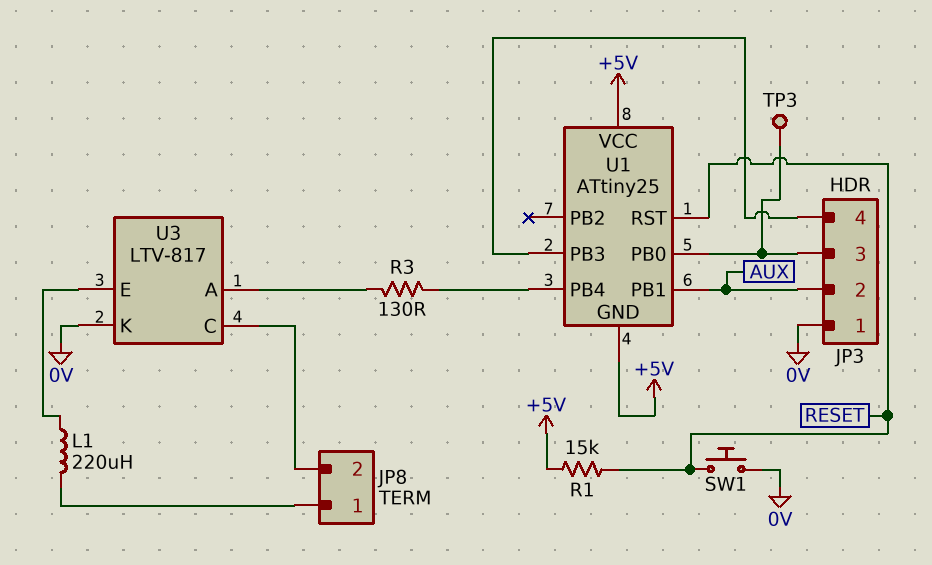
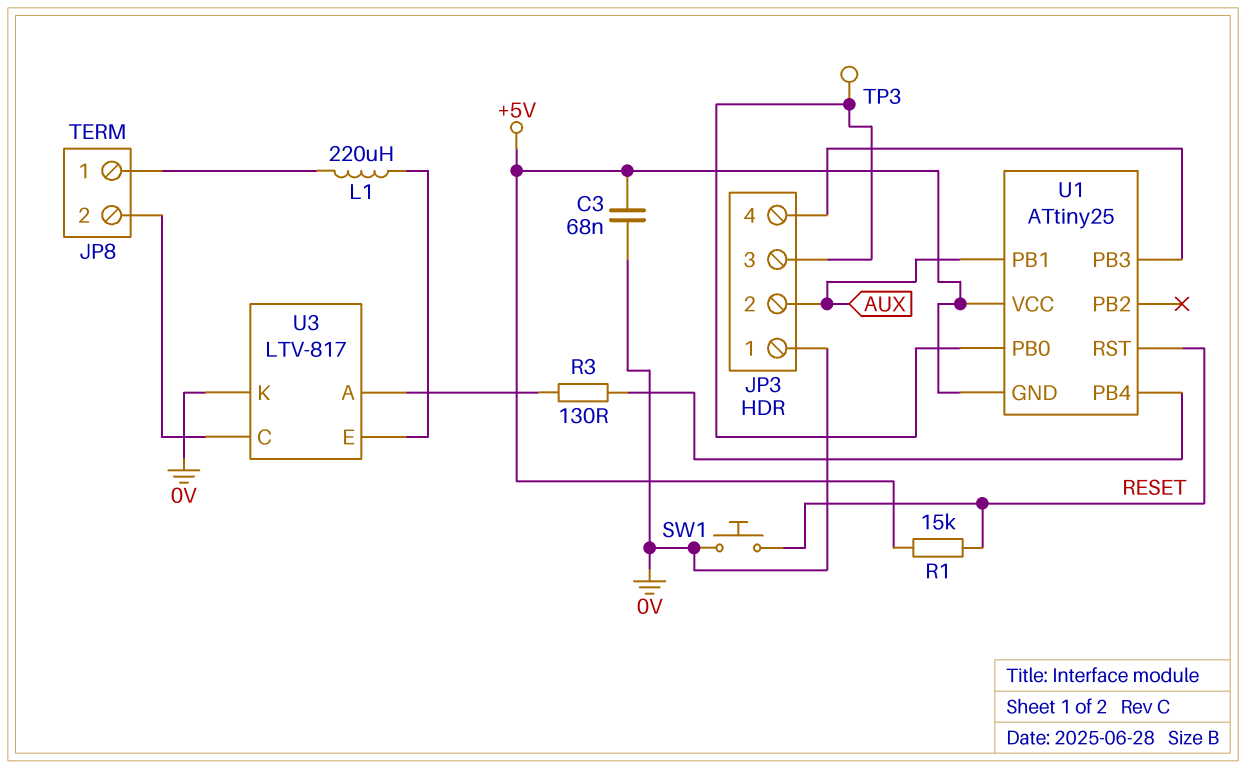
C3: none -> 68nF (+5V, 0V)

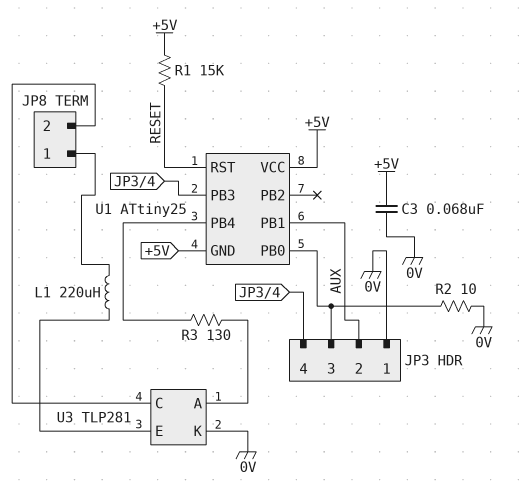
R2: none -> 10 (0V, JP3/3)
SW1: button (0V, RESET) -> none
TP3: test point (JP3/3) -> none
U3: LTV-817 -> TLP281

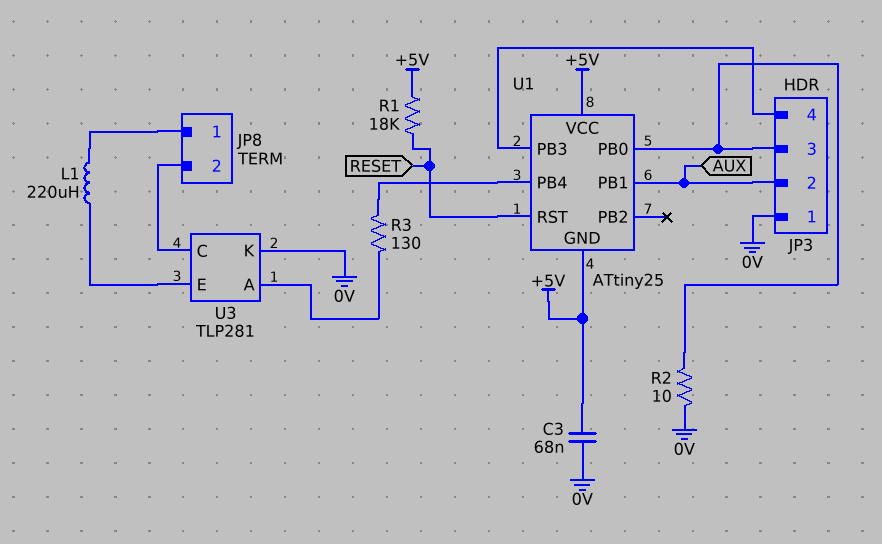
R1: 15k (+5V, RESET) -> 18k (+5V, RESET)

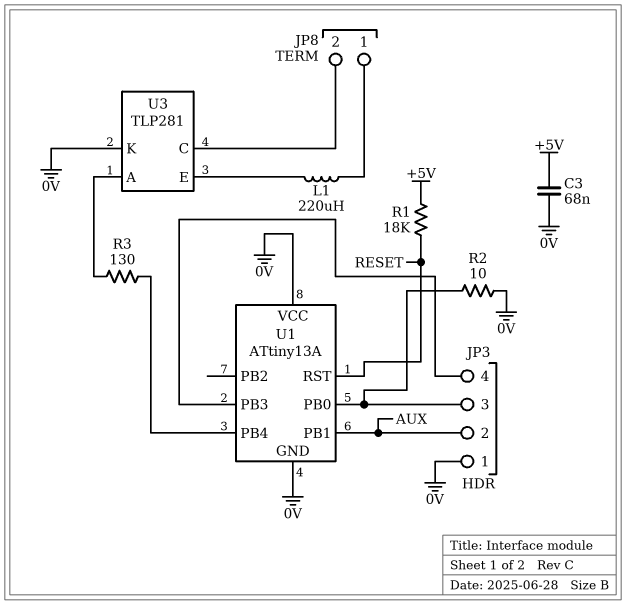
U1: ATtiny25 -> ATtiny13A
U1 pin GND: +5V -> 0V
U1 pin VCC: +5V -> 0V

